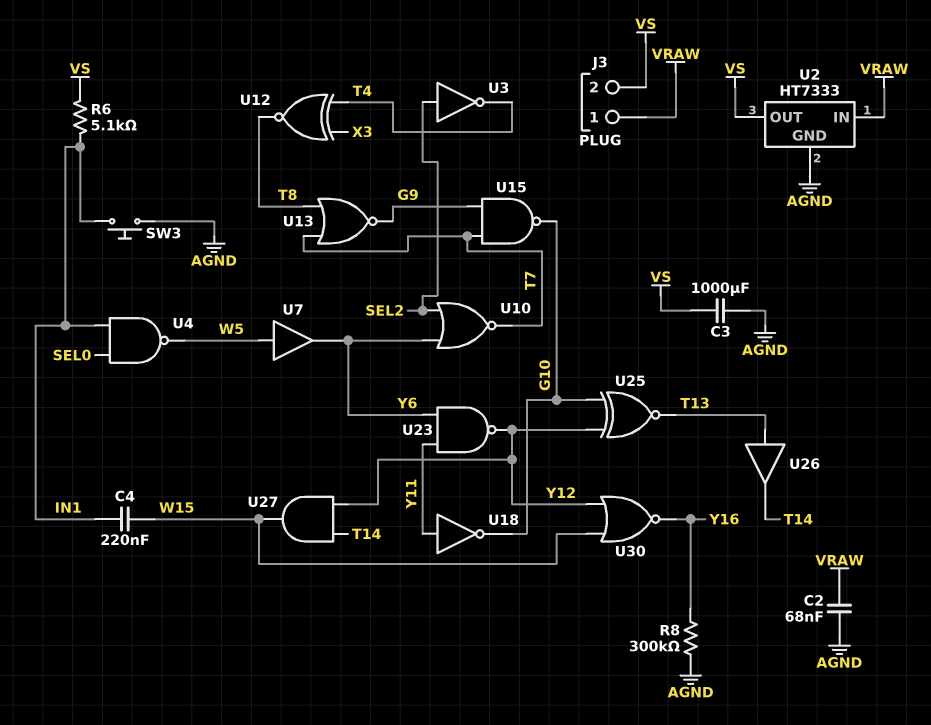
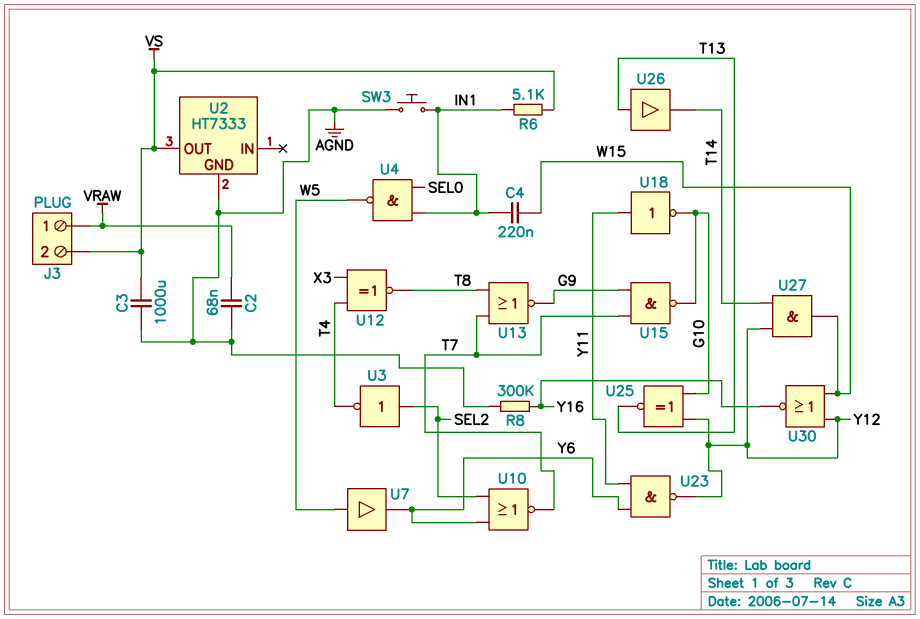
U2 pin IN: VRAW -> none

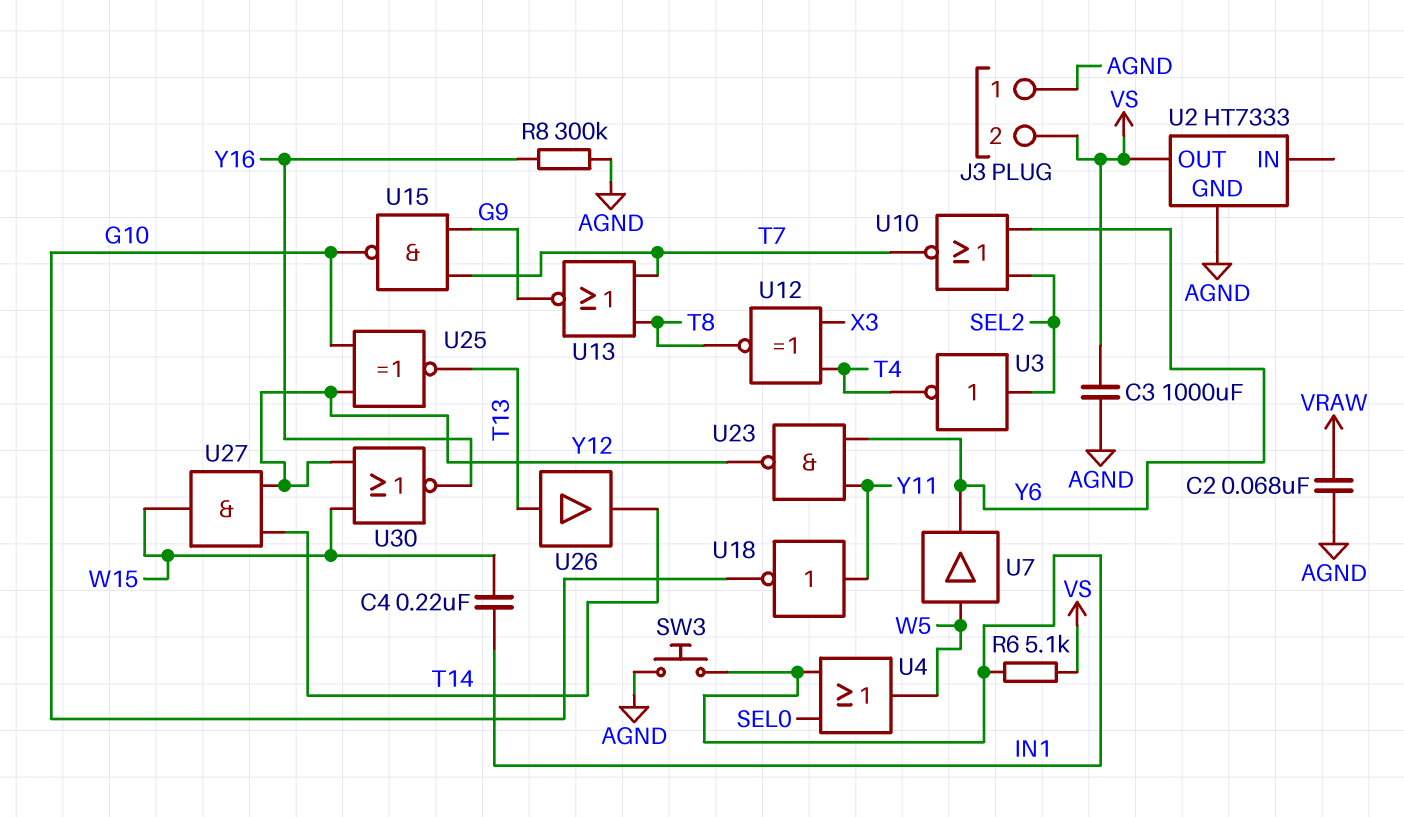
J3 pin 1: VRAW -> AGND
U4: NAND (in IN1, in SEL0, out W5) -> OR (in IN1, in SEL0, out W5)

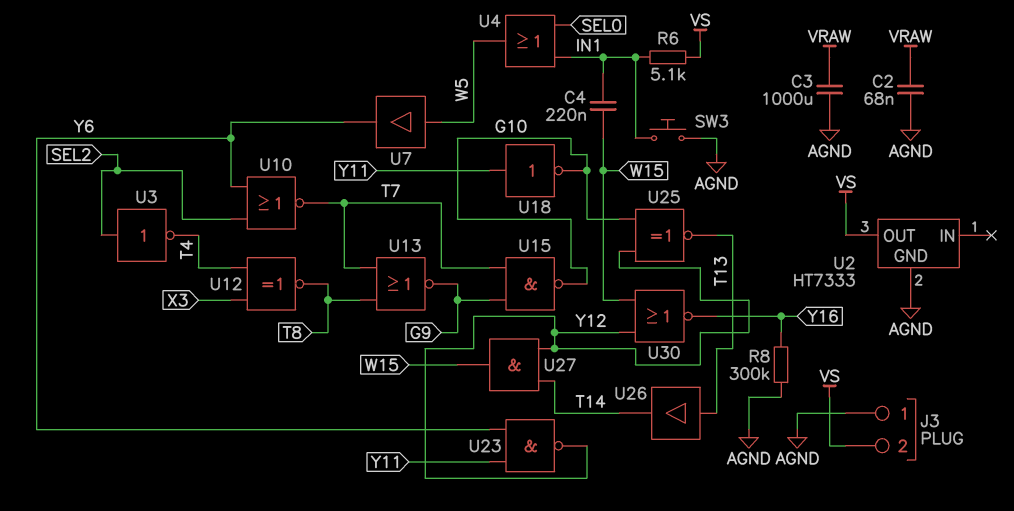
C3: 1000uF (AGND, VS) -> 1000uF (AGND, VRAW)

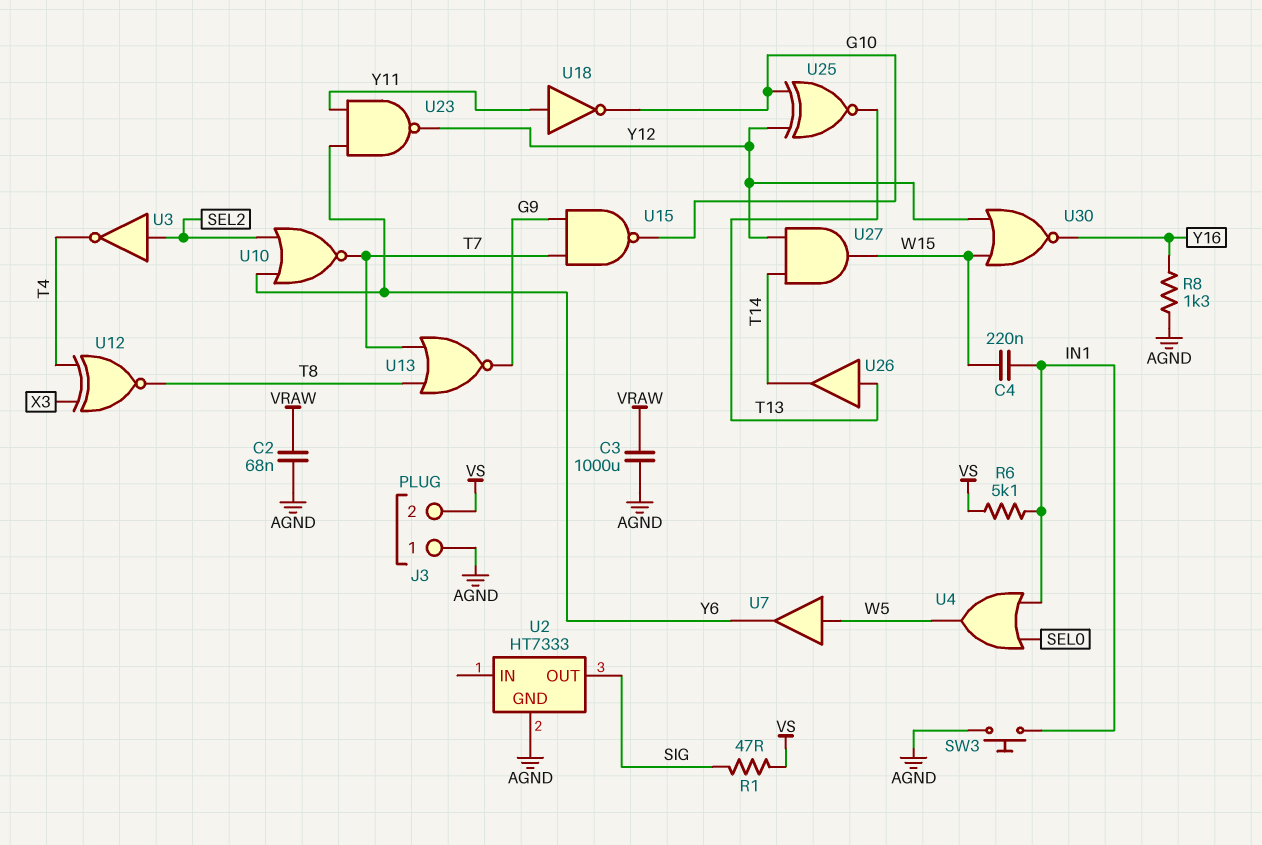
R1: none -> 47 (SIG, VS)
R8: 300k (AGND, Y16) -> 1.3k (AGND, Y16)
U2 pin OUT: VS -> SIG

